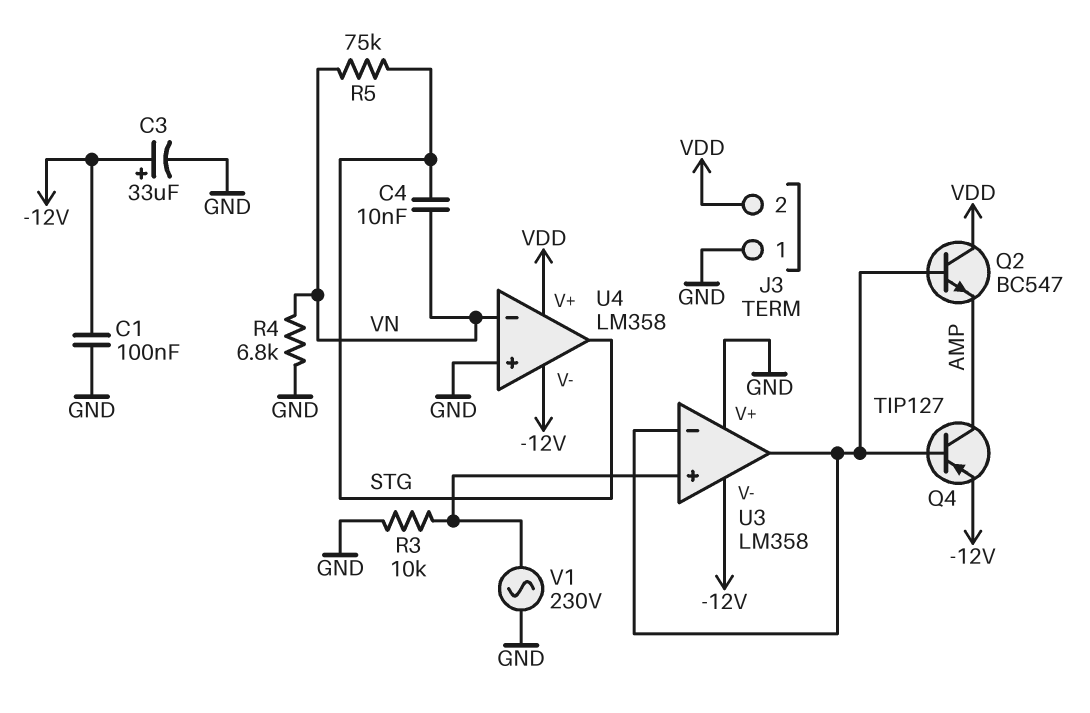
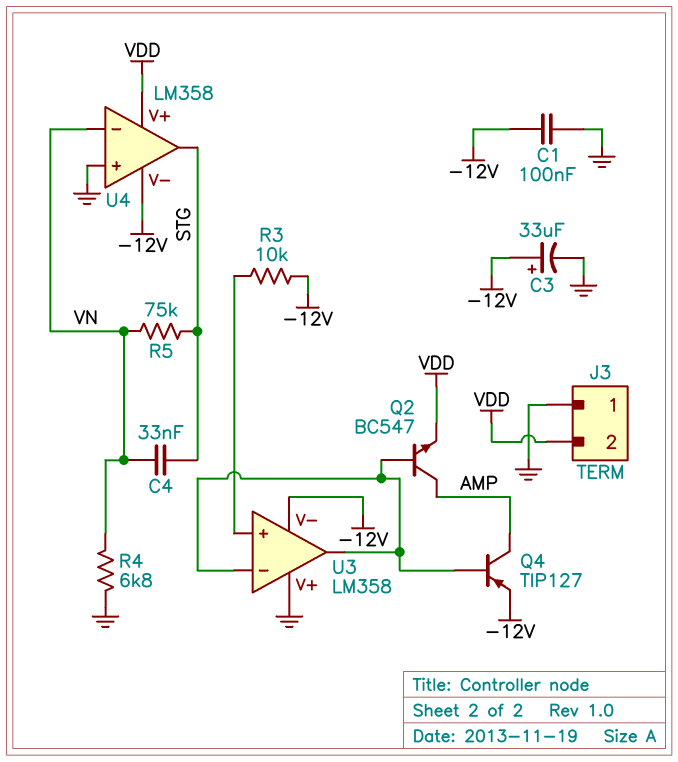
C4: 10nF (STG, VN) -> 33nF (STG, VN)
Q2: NPN BC547 (B U3/in-, C VDD, E AMP) -> NPN BC547 (B U3/in-, C AMP, E VDD)
R3: 10k (GND, U3/in+) -> 10k (-12V, U3/in+)
V1: AC 230V (GND, U3/in+) -> none

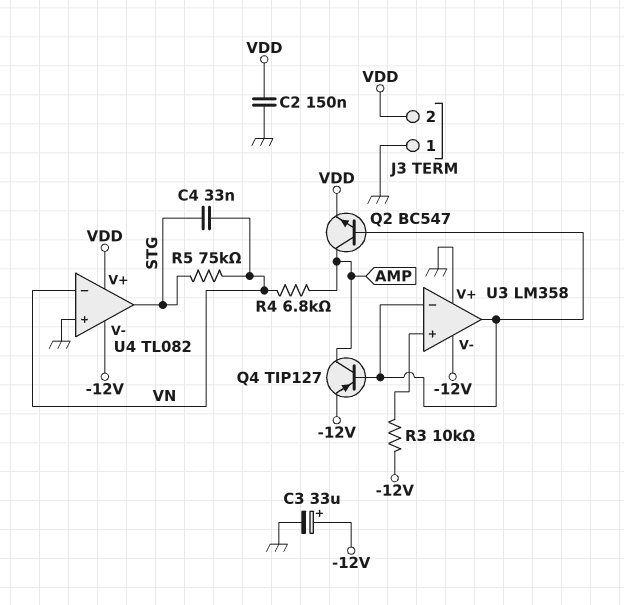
C1: 100nF (-12V, GND) -> none
C2: none -> 150nF (GND, VDD)
R4: 6.8k (GND, VN) -> 6.8k (AMP, VN)
U4: LM358 -> TL082

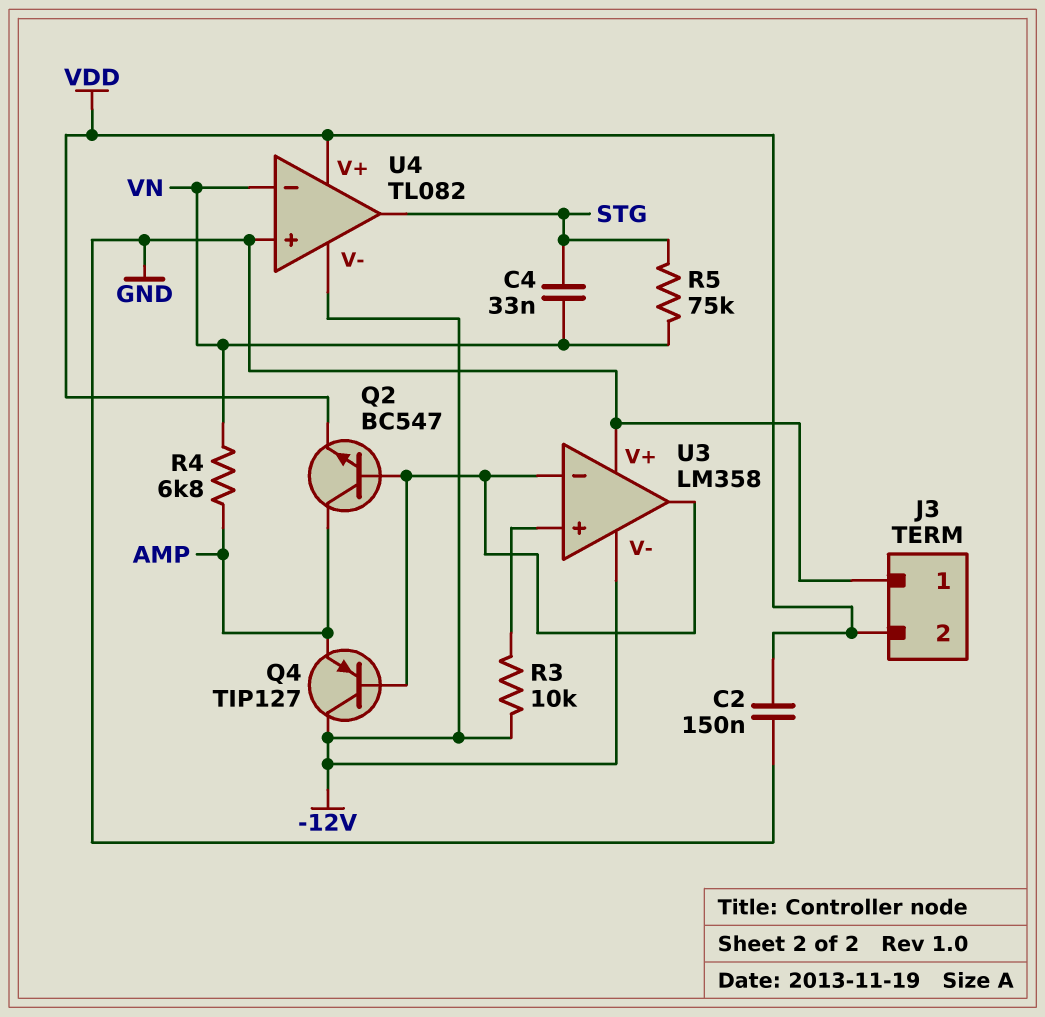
C3: 33uF (plus -12V, minus GND) -> none
Q4: PNP TIP127 (B U3/in-, C AMP, E -12V) -> PNP TIP127 (B U3/in-, C -12V, E AMP)

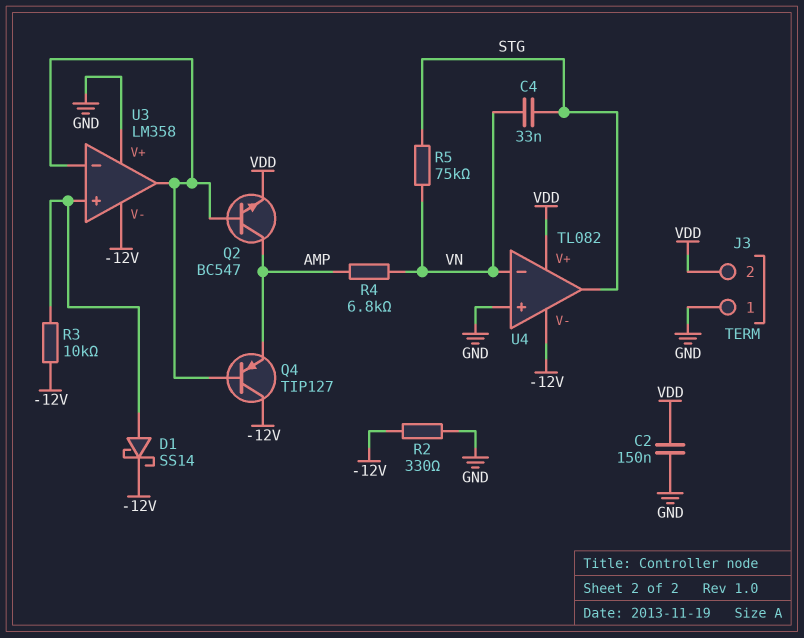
D1: none -> schottky SS14 (A U3/in+, K -12V)
R2: none -> 330 (-12V, GND)

